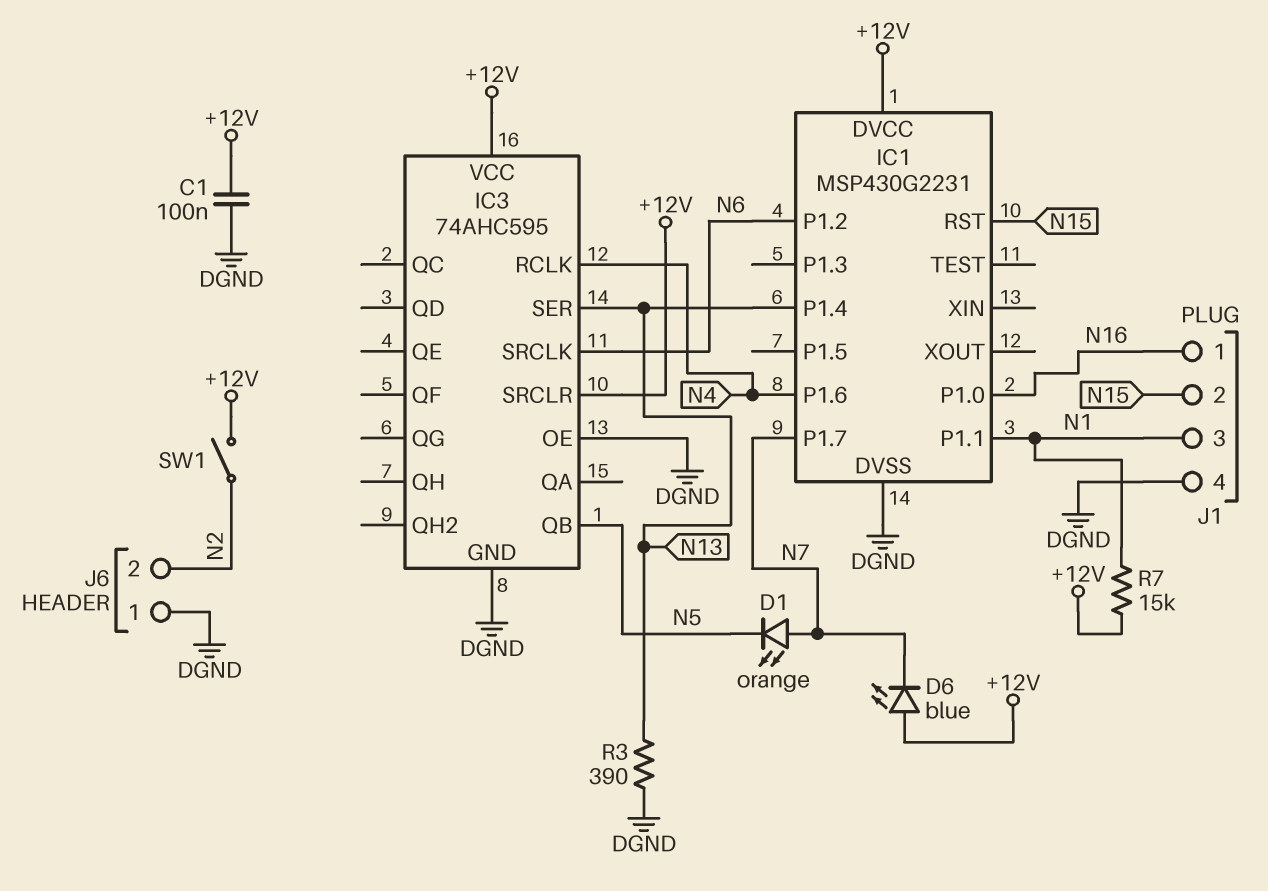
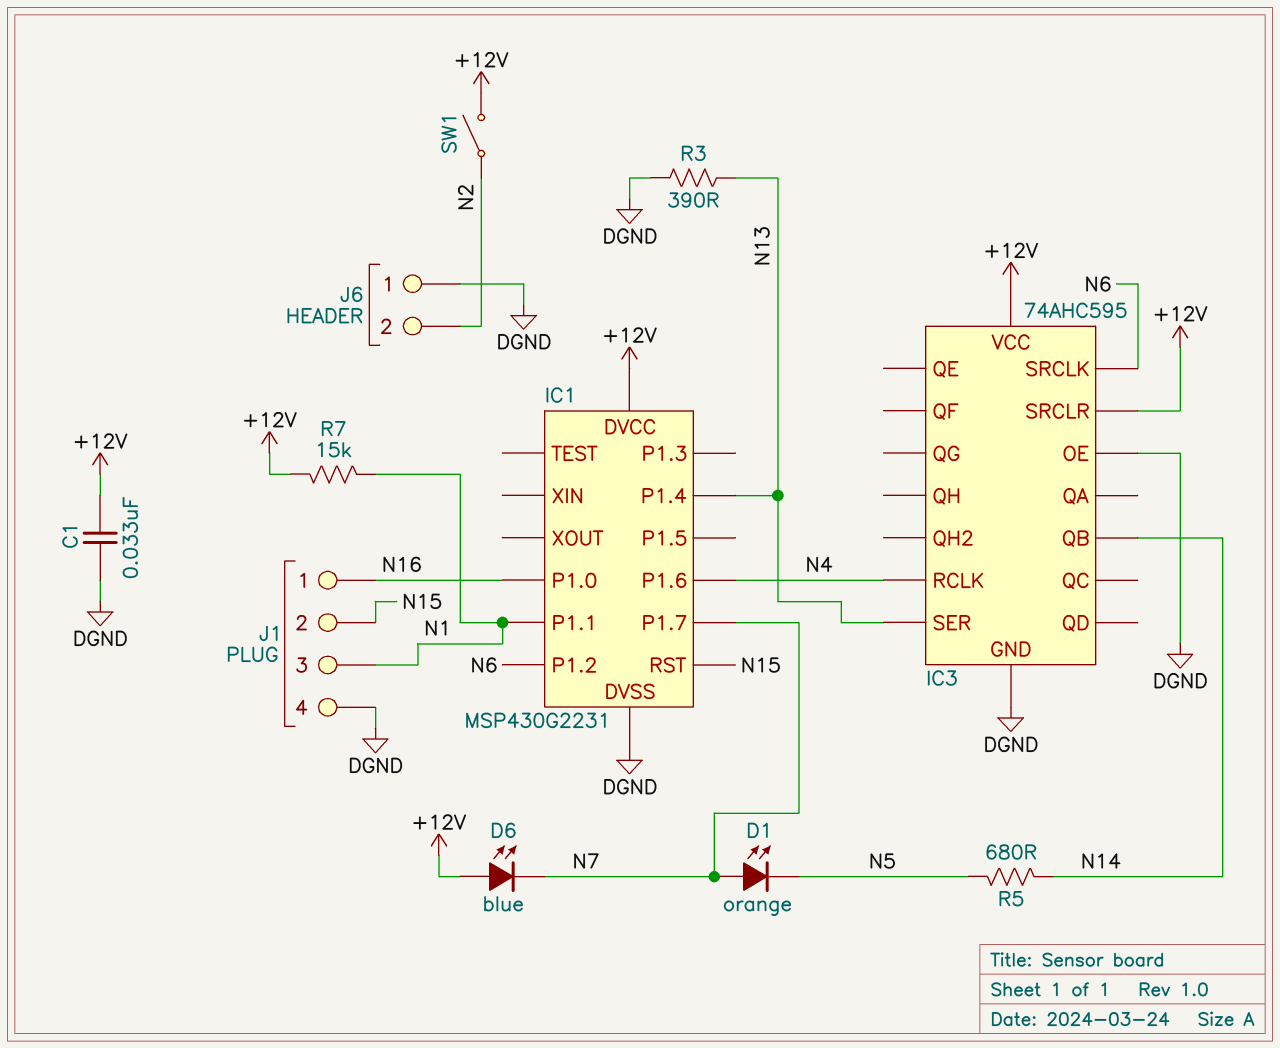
C1: 100nF (+12V, DGND) -> 33nF (+12V, DGND)
IC3 pin QB: N5 -> N14
R5: none -> 680 (N5, N14)

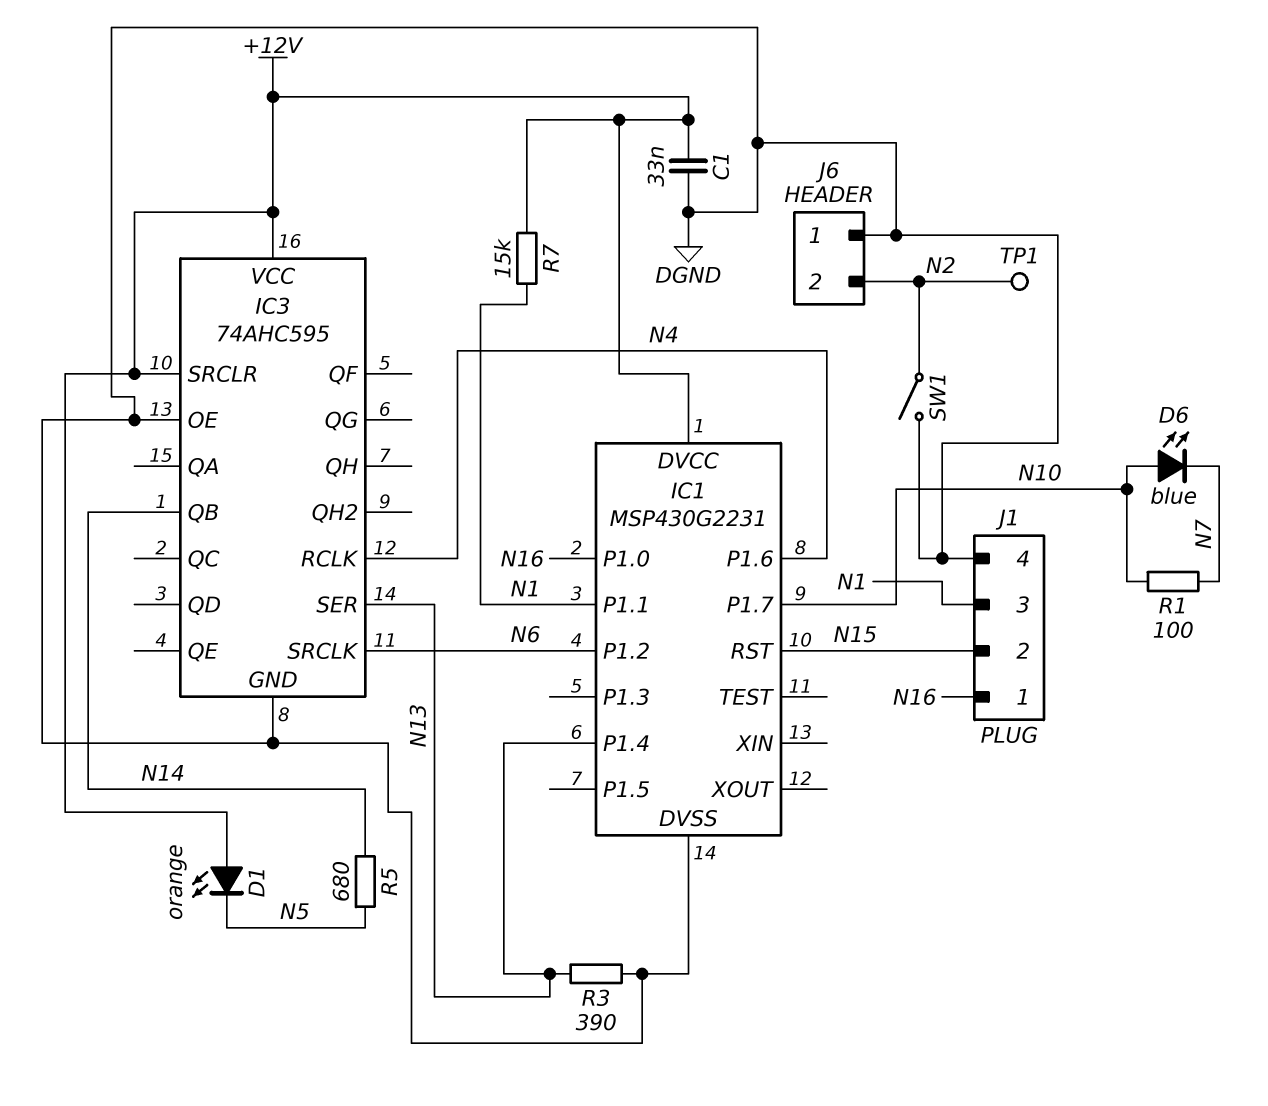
D1: LED orange (A N7, K N5) -> LED orange (A +12V, K N5)
D6: LED blue (A +12V, K N7) -> LED blue (A N10, K N7)
IC1 pin P1.7: N7 -> N10
R1: none -> 100 (N7, N10)
SW1: switch (+12V, N2) -> switch (DGND, N2)
TP1: none -> test point (N2)

